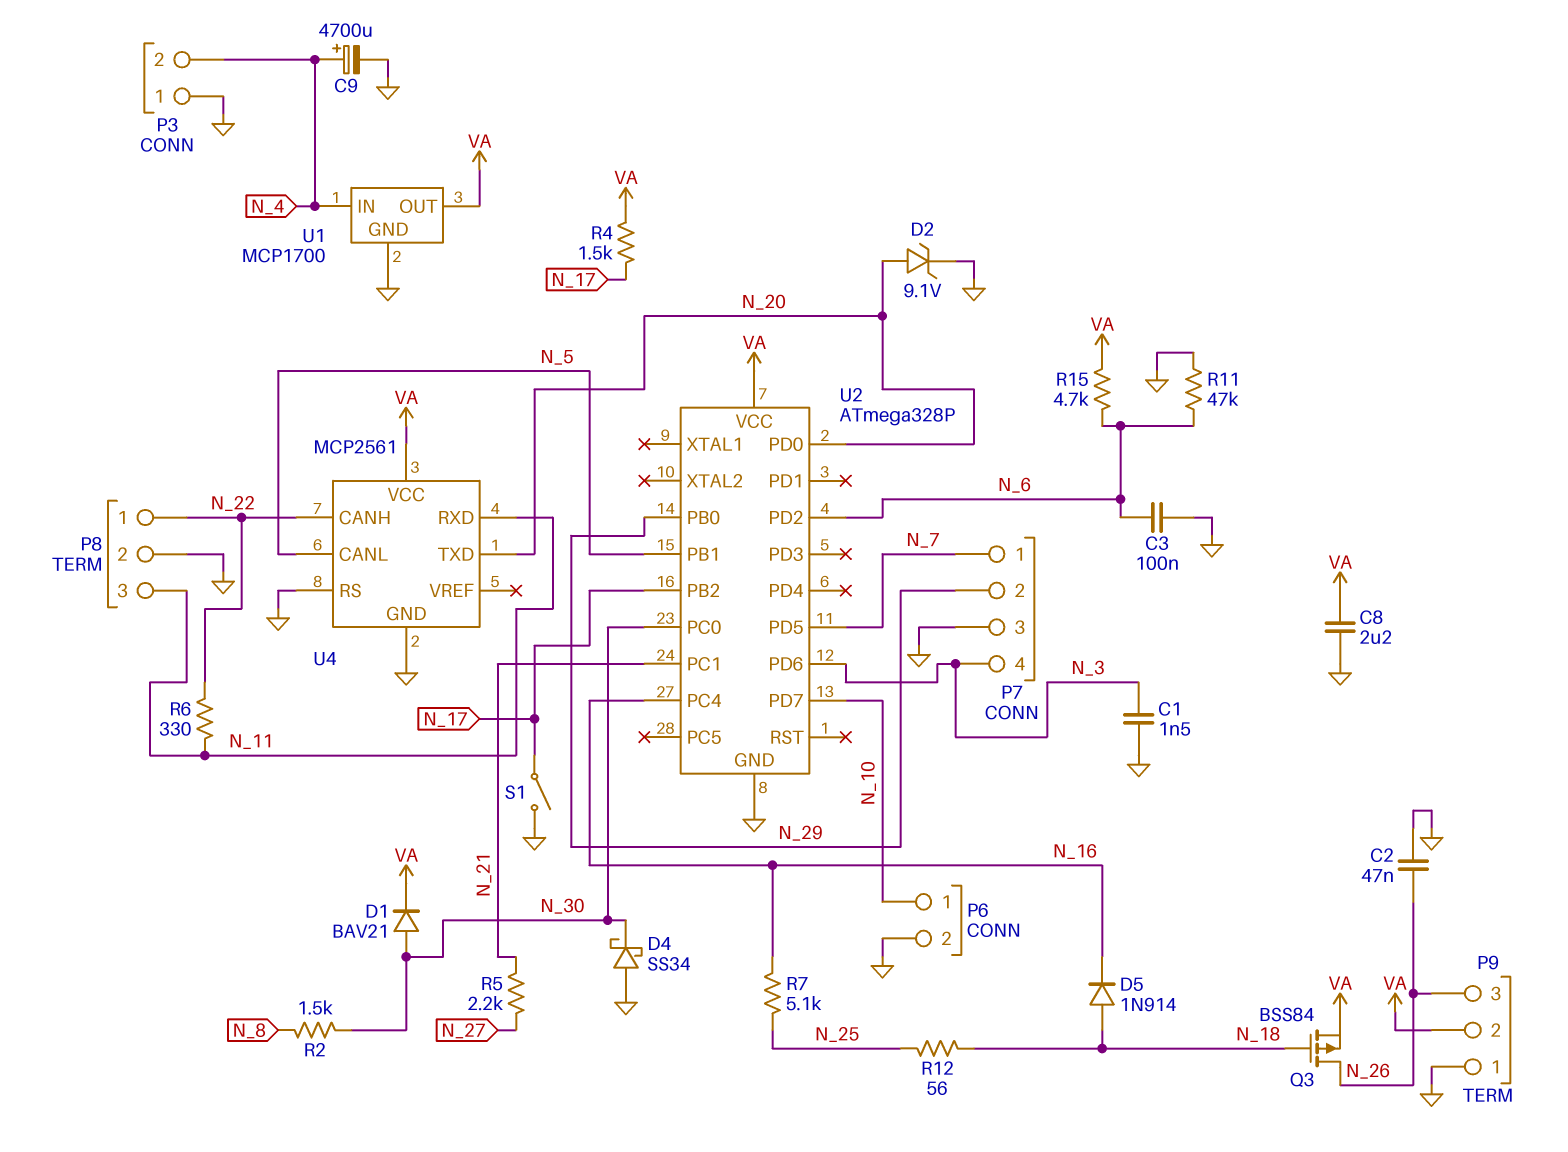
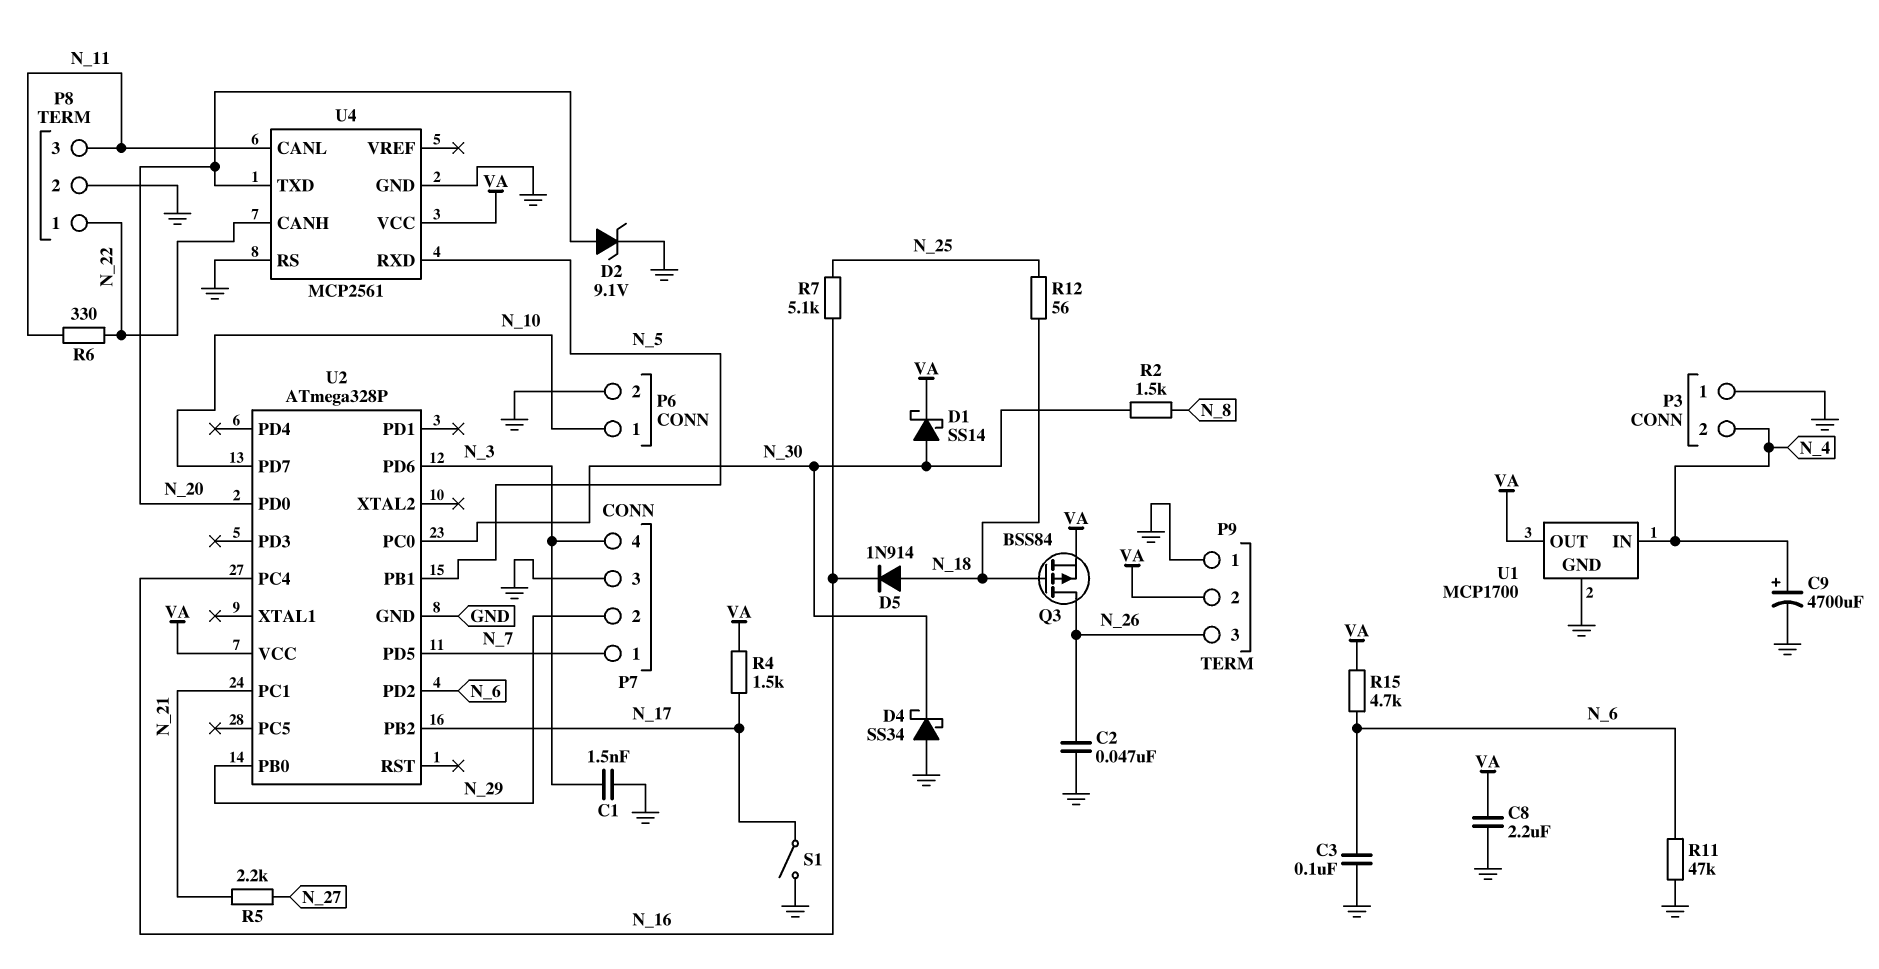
D1: diode BAV21 (A N_30, K VA) -> schottky SS14 (A N_30, K VA)
U4 pin CANL: N_5 -> N_11
U4 pin RXD: N_11 -> N_5

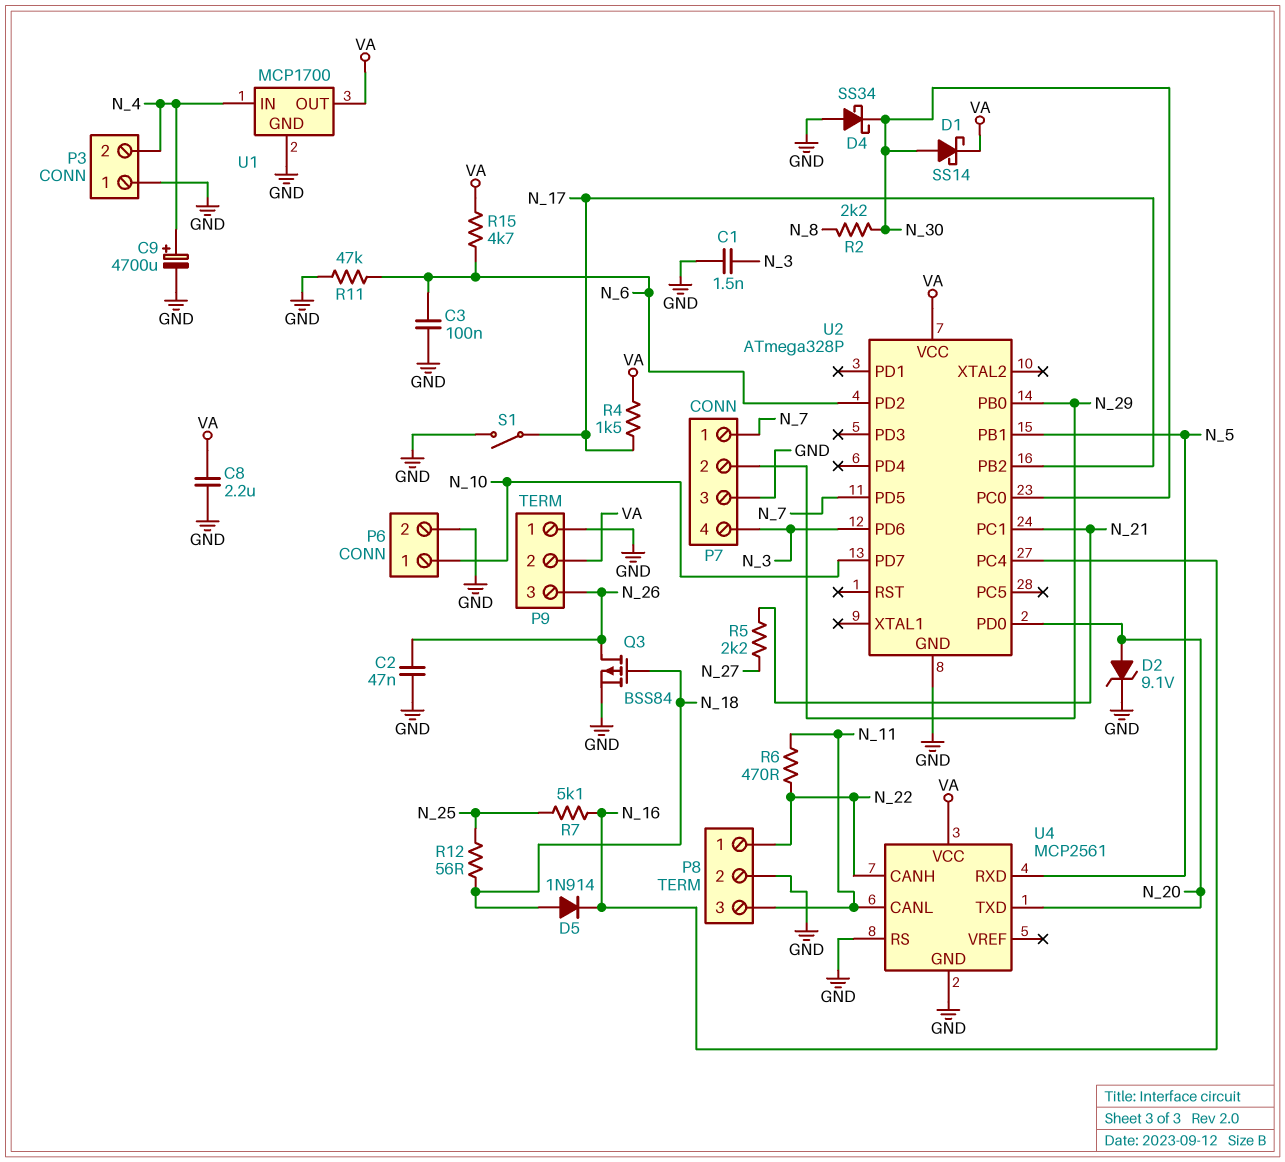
Q3: PMOS BSS84 (G N_18, D N_26, S VA) -> PMOS BSS84 (G N_18, D N_26, S GND)
R2: 1.5k (N_8, N_30) -> 2.2k (N_8, N_30)
R6: 330 (N_11, N_22) -> 470 (N_11, N_22)

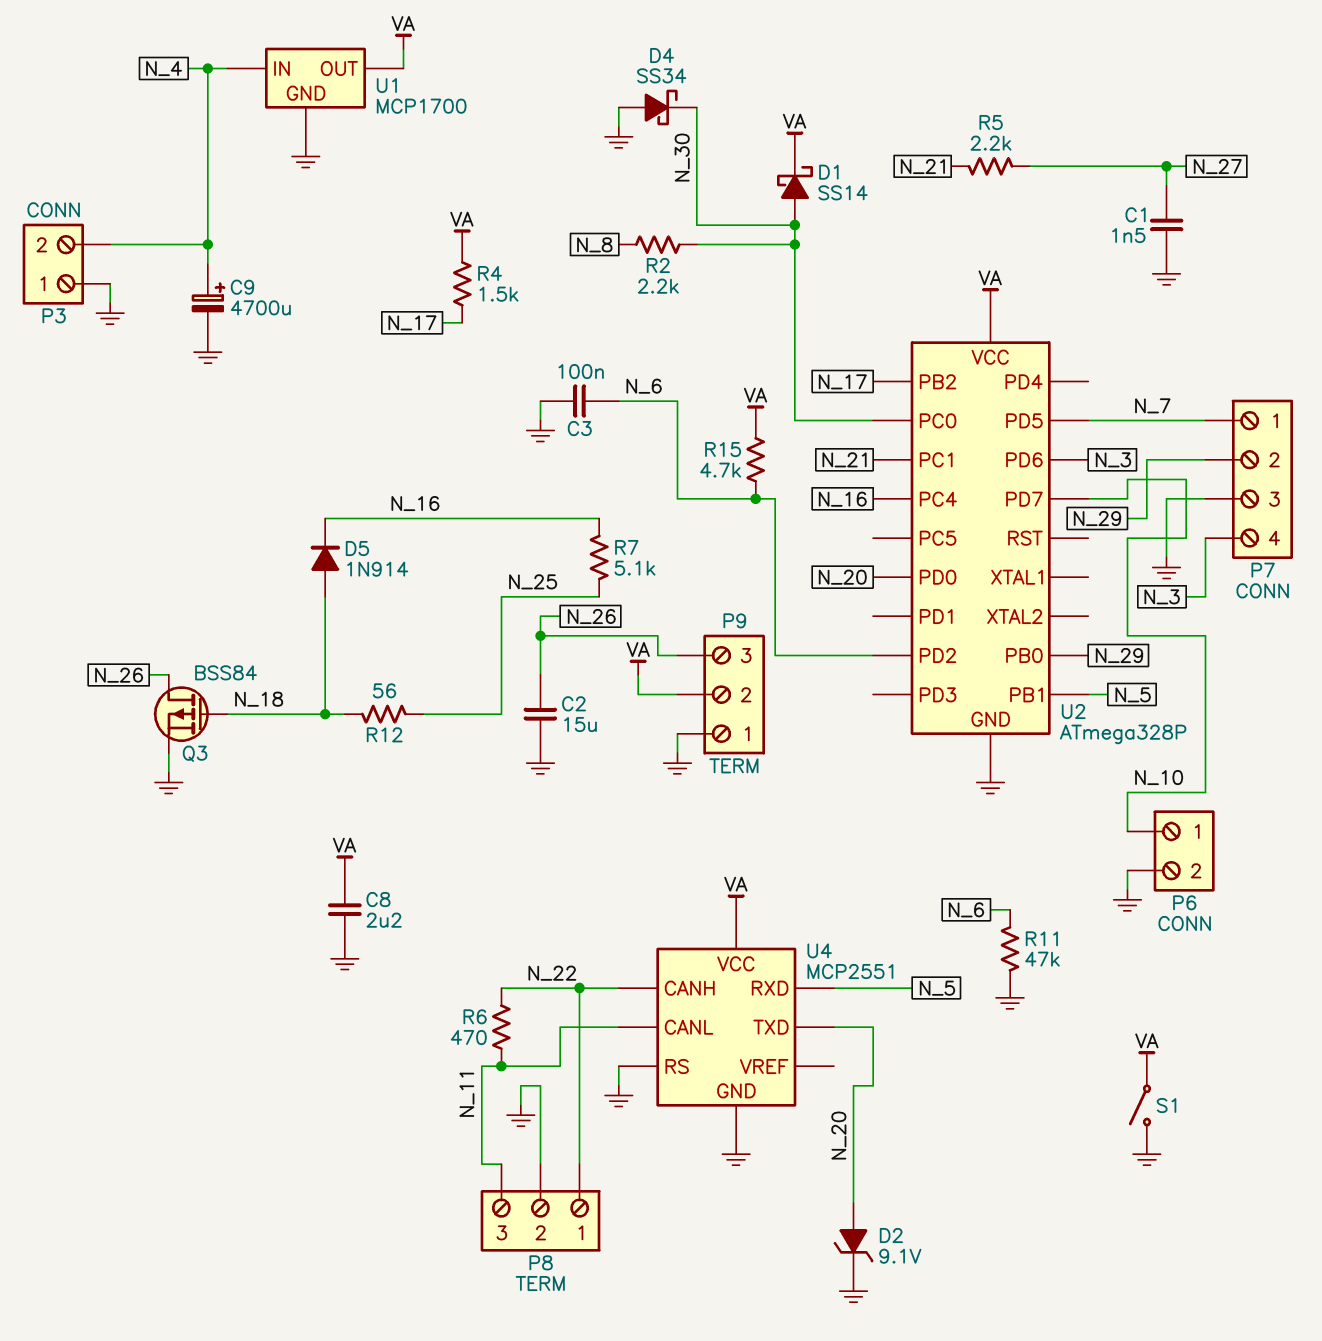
C1: 1.5nF (GND, N_3) -> 1.5nF (GND, N_27)
C2: 47nF (GND, N_26) -> 15uF (GND, N_26)
S1: switch (GND, N_17) -> switch (GND, VA)
U4: MCP2561 -> MCP2551

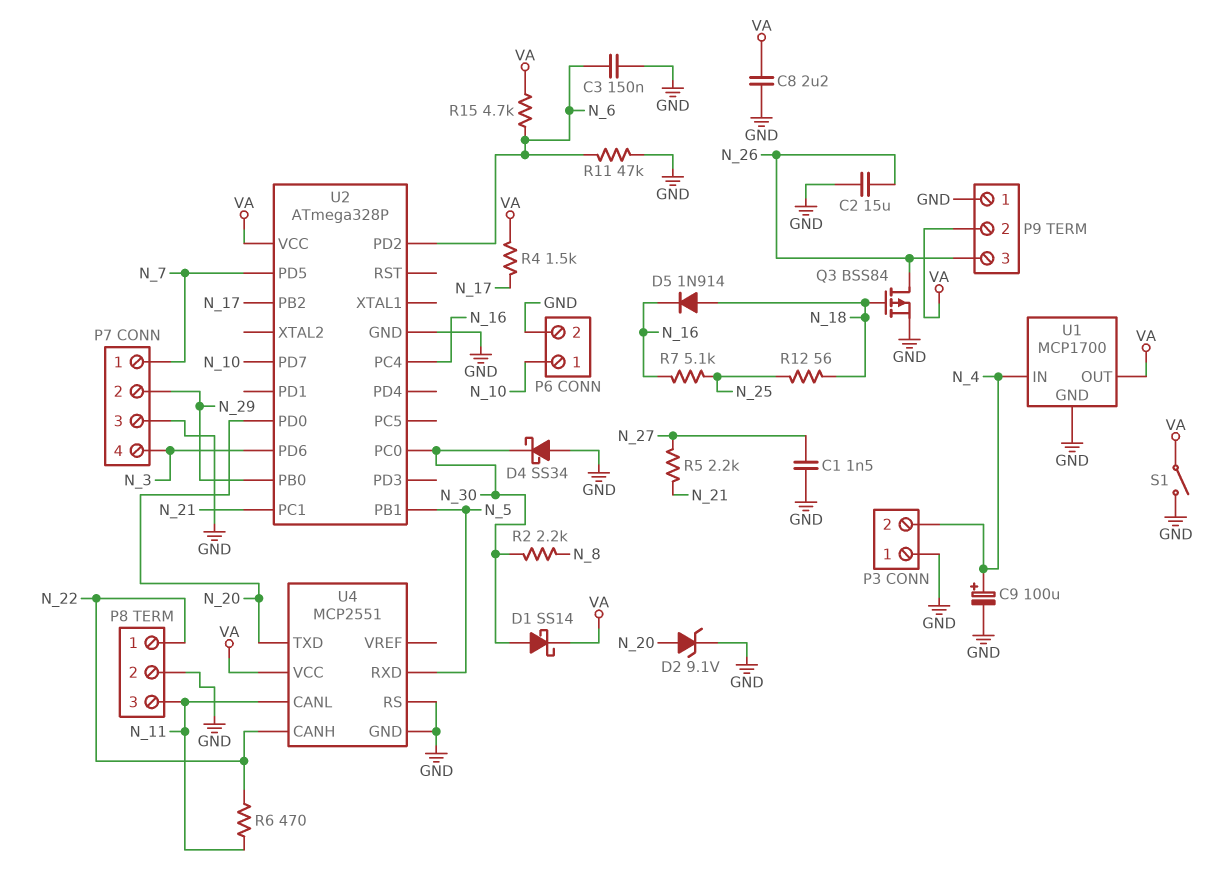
C3: 100nF (GND, N_6) -> 150nF (GND, N_6)
C9: 4700uF (plus N_4, minus GND) -> 100uF (plus N_4, minus GND)

